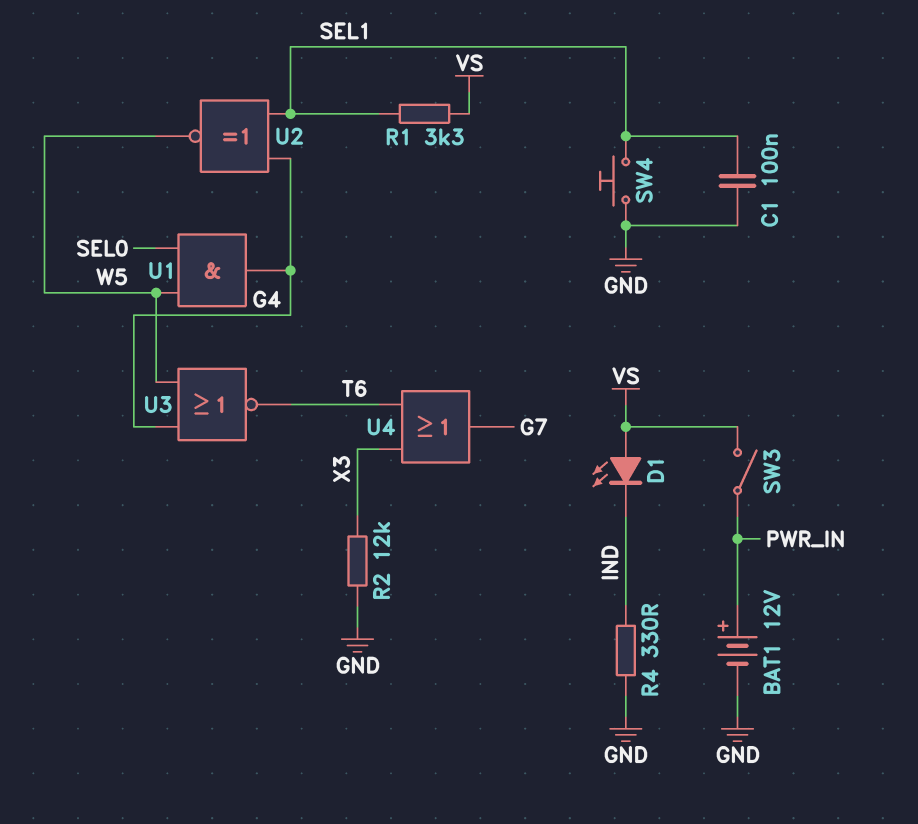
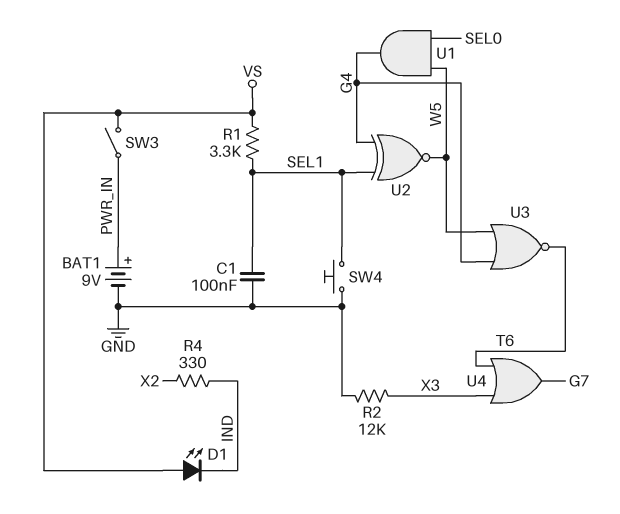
BAT1: 12V (plus PWR_IN, minus GND) -> 9V (plus PWR_IN, minus GND)
R4: 330 (GND, IND) -> 330 (IND, X2)

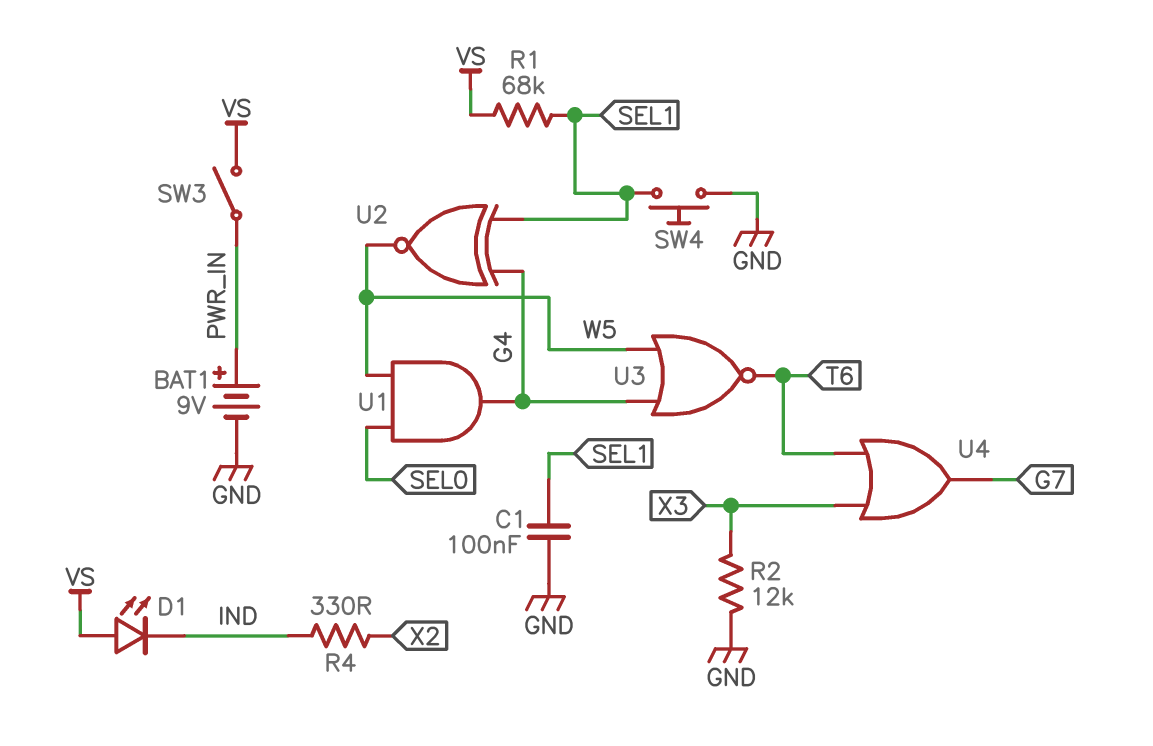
R1: 3.3k (SEL1, VS) -> 68k (SEL1, VS)

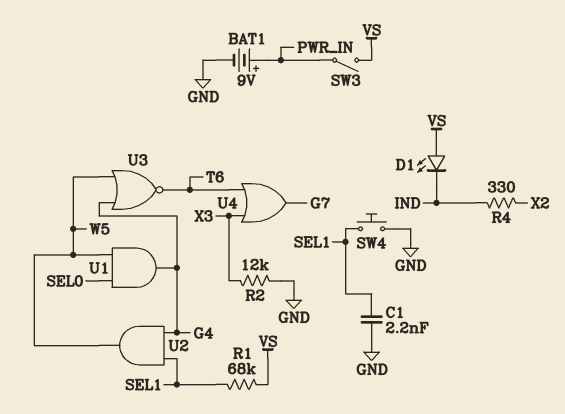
C1: 100nF (GND, SEL1) -> 2.2nF (GND, SEL1)
U2: XNOR (in G4, in SEL1, out W5) -> AND (in G4, in SEL1, out W5)

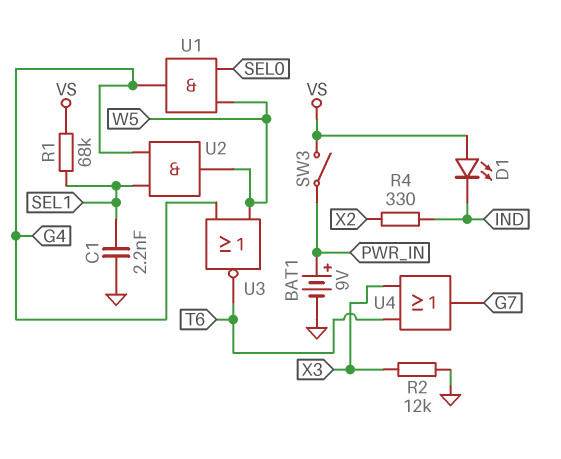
SW4: button (GND, SEL1) -> none

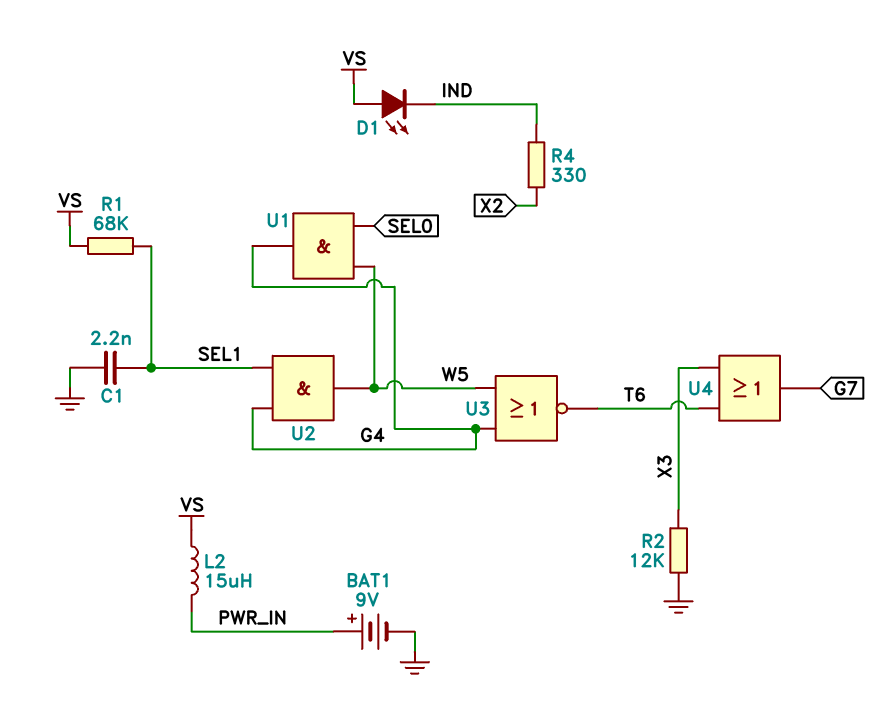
L2: none -> 15uH (PWR_IN, VS)
SW3: switch (PWR_IN, VS) -> none

